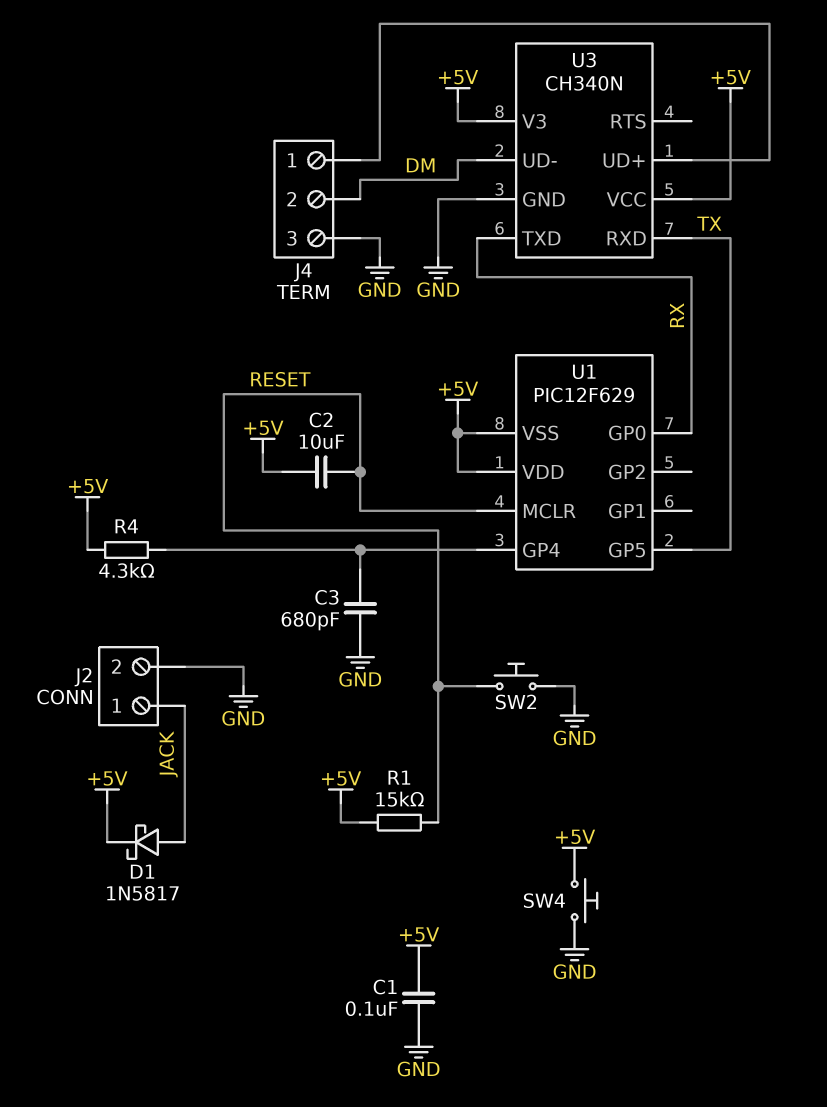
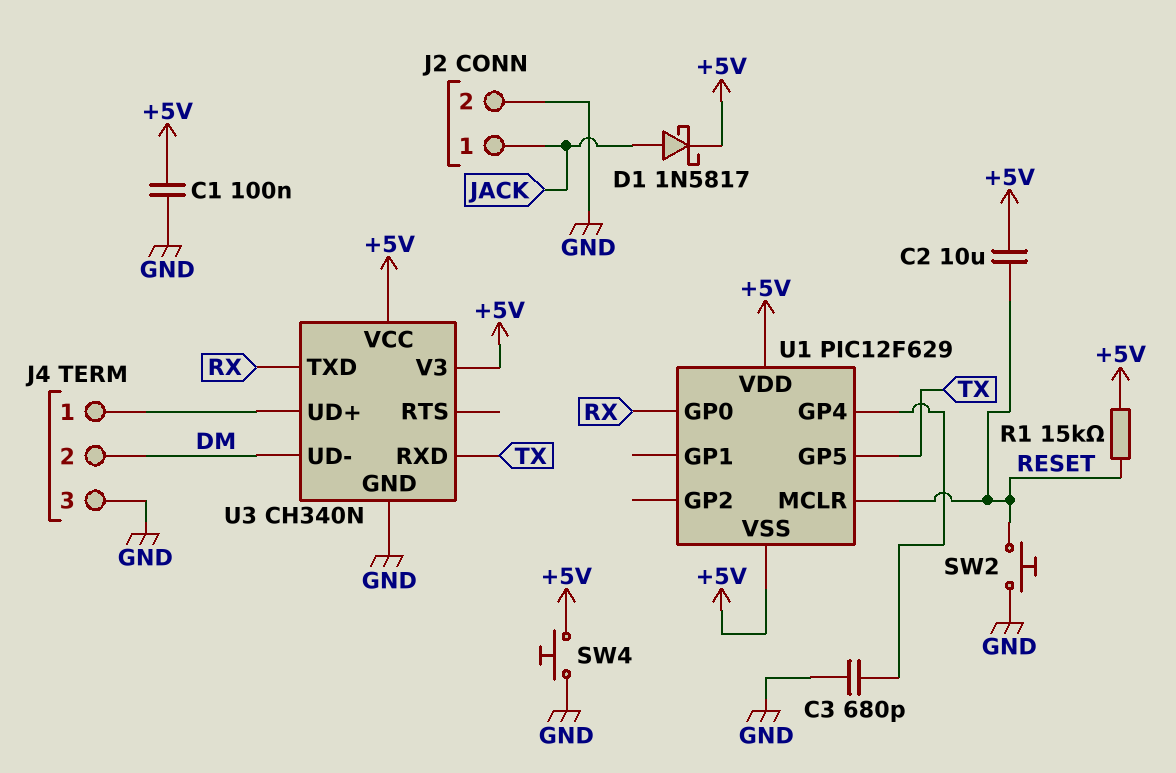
R4: 4.3k (+5V, U1/GP4) -> none

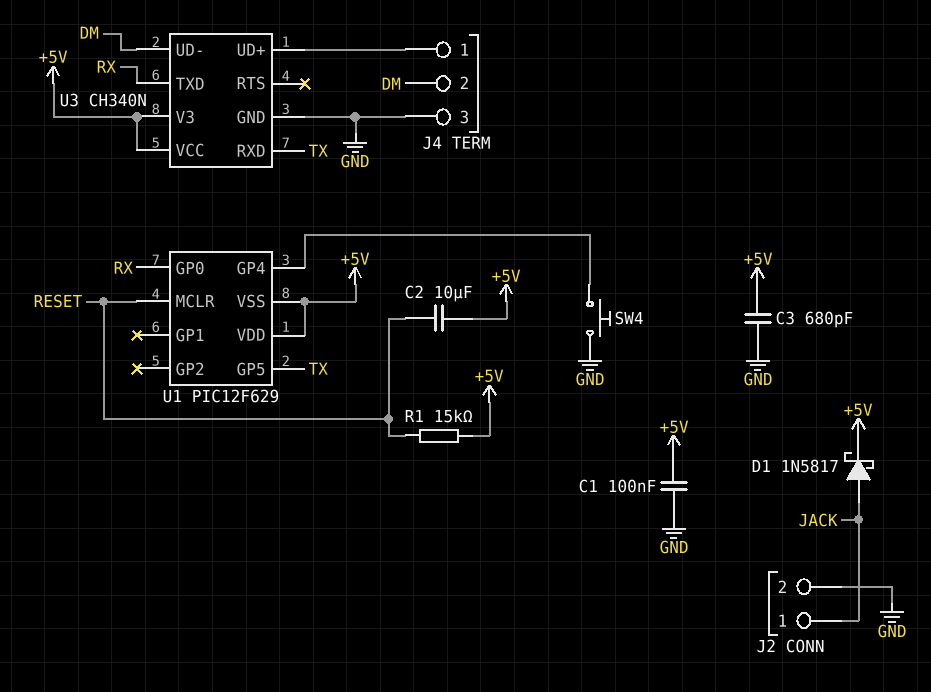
C3: 680pF (GND, U1/GP4) -> 680pF (+5V, GND)
SW2: button (GND, RESET) -> none
SW4: button (+5V, GND) -> button (GND, U1/GP4)

